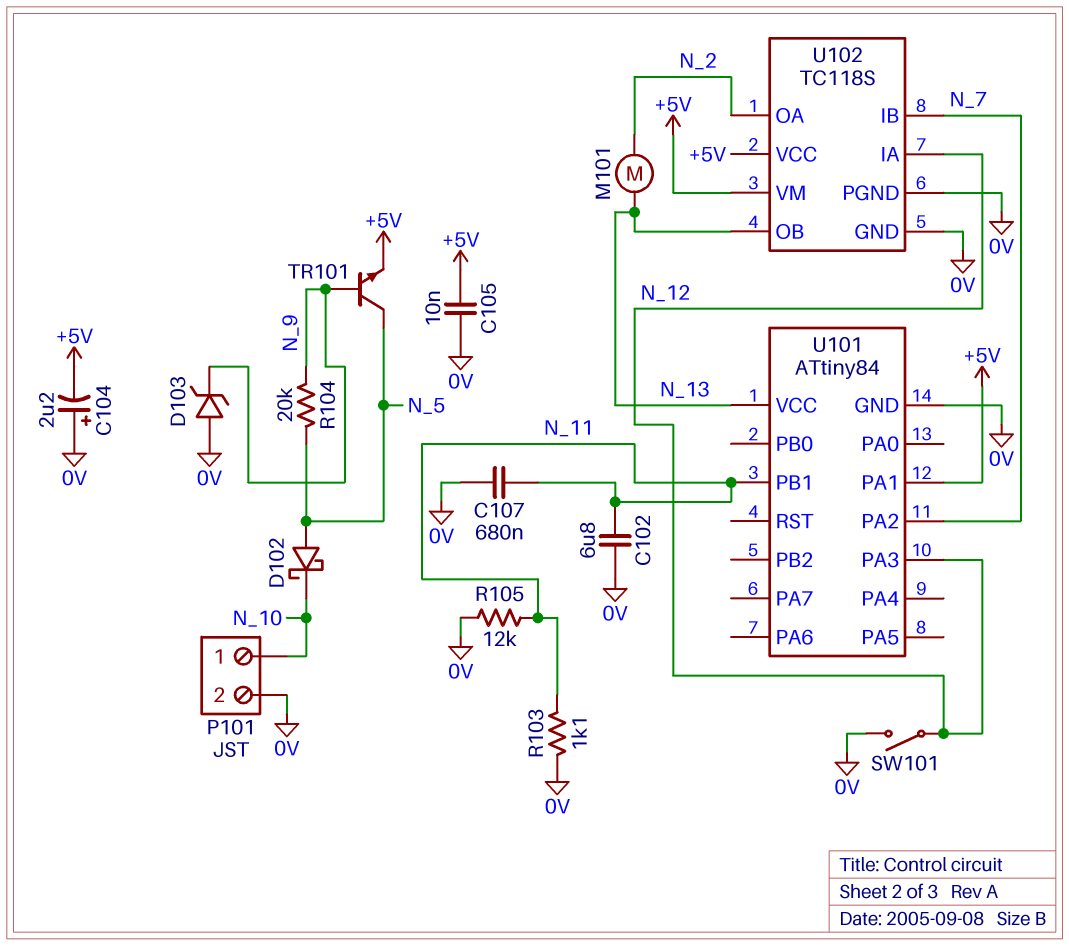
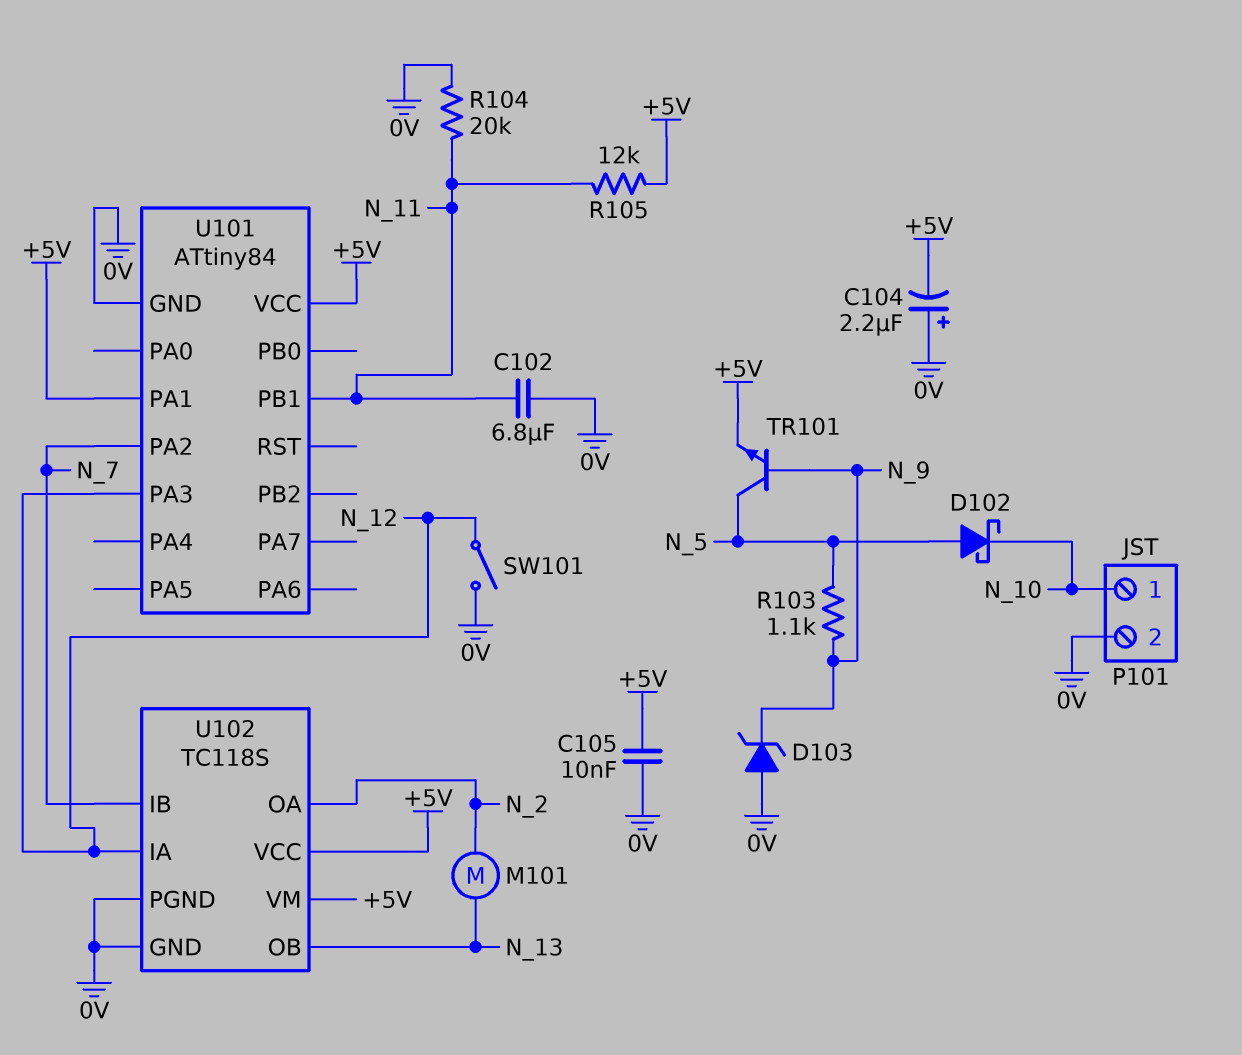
C107: 680nF (0V, N_11) -> none
R103: 1.1k (0V, N_11) -> 1.1k (N_5, N_9)
R104: 20k (N_5, N_9) -> 20k (0V, N_11)
R105: 12k (0V, N_11) -> 12k (+5V, N_11)
U101 pin VCC: N_13 -> +5V

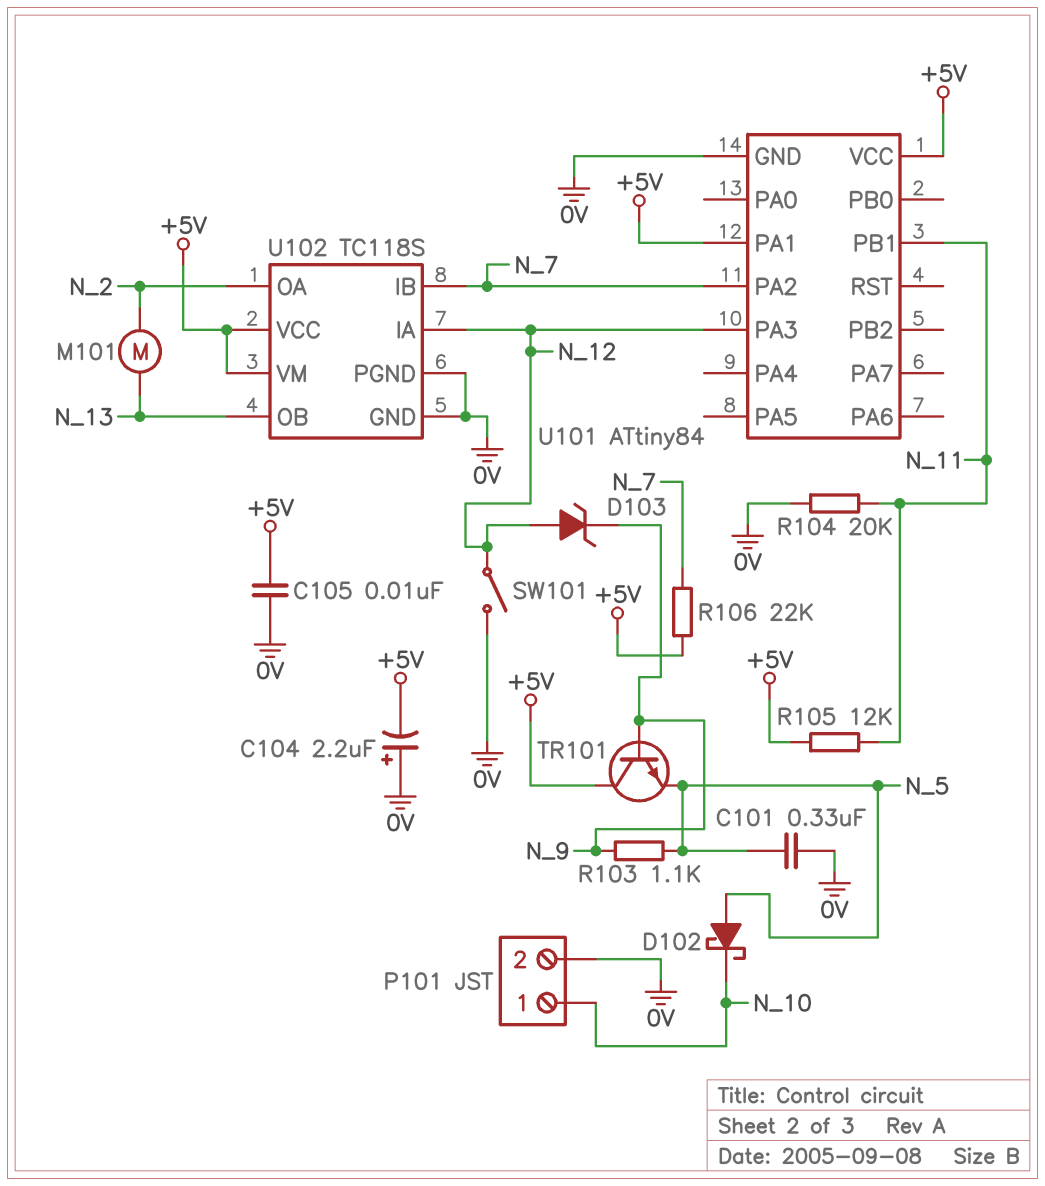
C101: none -> 330nF (0V, N_5)
C102: 6.8uF (0V, N_11) -> none
D103: zener (A 0V, K N_9) -> zener (A N_12, K N_9)
R106: none -> 22k (+5V, N_7)
TR101: NPN (B N_9, C N_5, E +5V) -> NPN (B N_9, C +5V, E N_5)

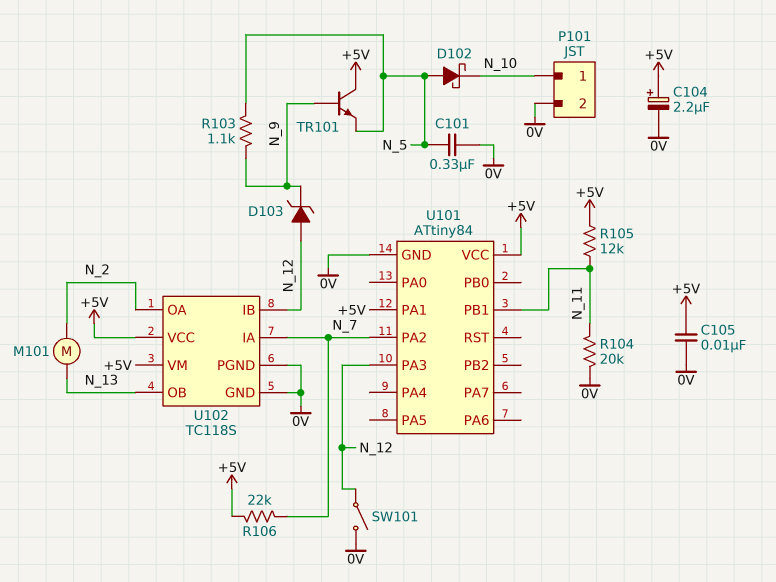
C104: 2.2uF (plus 0V, minus +5V) -> 2.2uF (plus +5V, minus 0V)
U102 pin IA: N_12 -> N_7
U102 pin IB: N_7 -> N_12

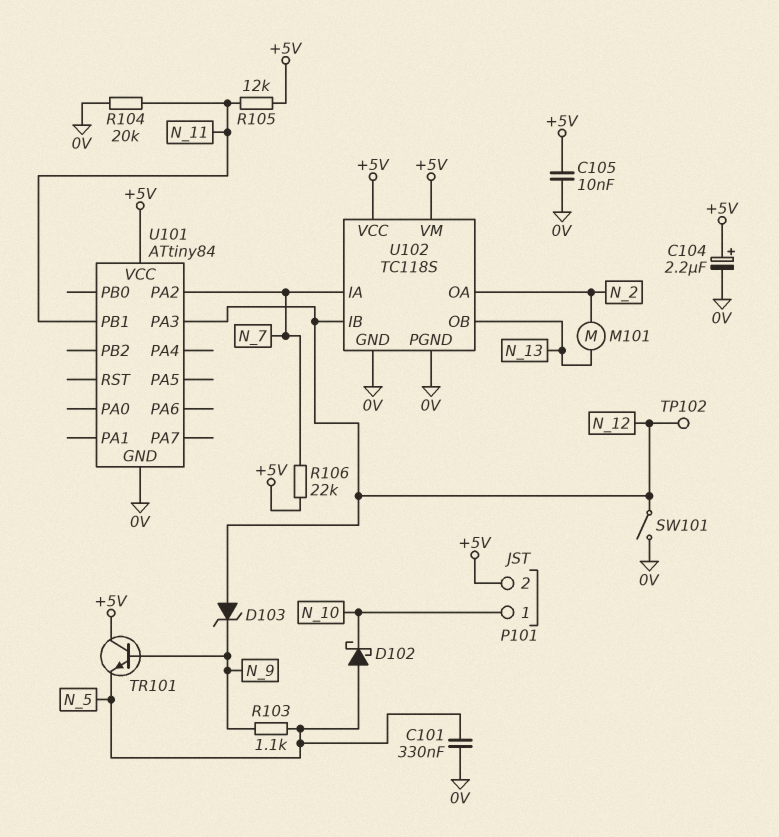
P101 pin 2: 0V -> +5V
TP102: none -> test point (N_12)
U101 pin PA1: +5V -> none

